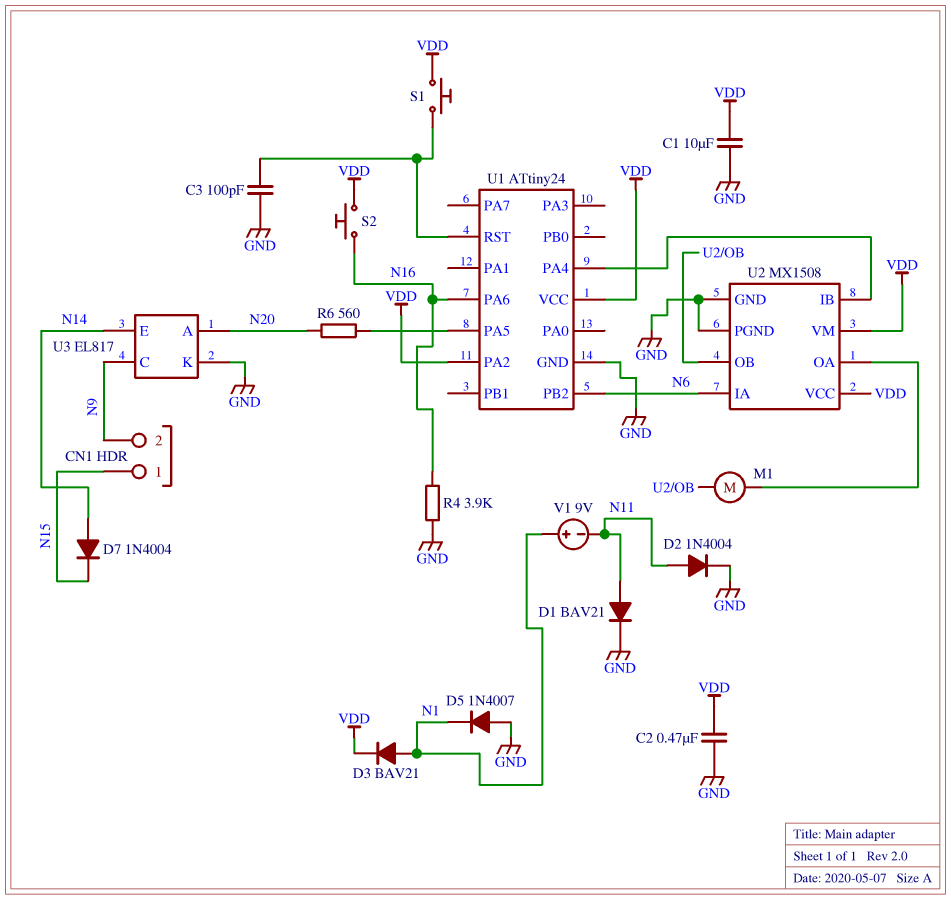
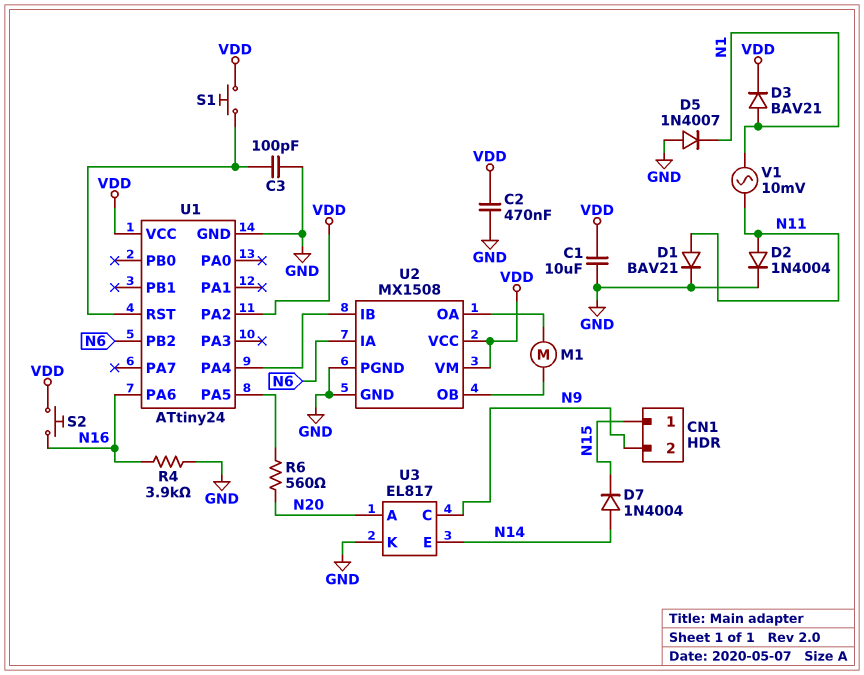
V1: 9V (plus N1, minus N11) -> AC 10mV (N1, N11)

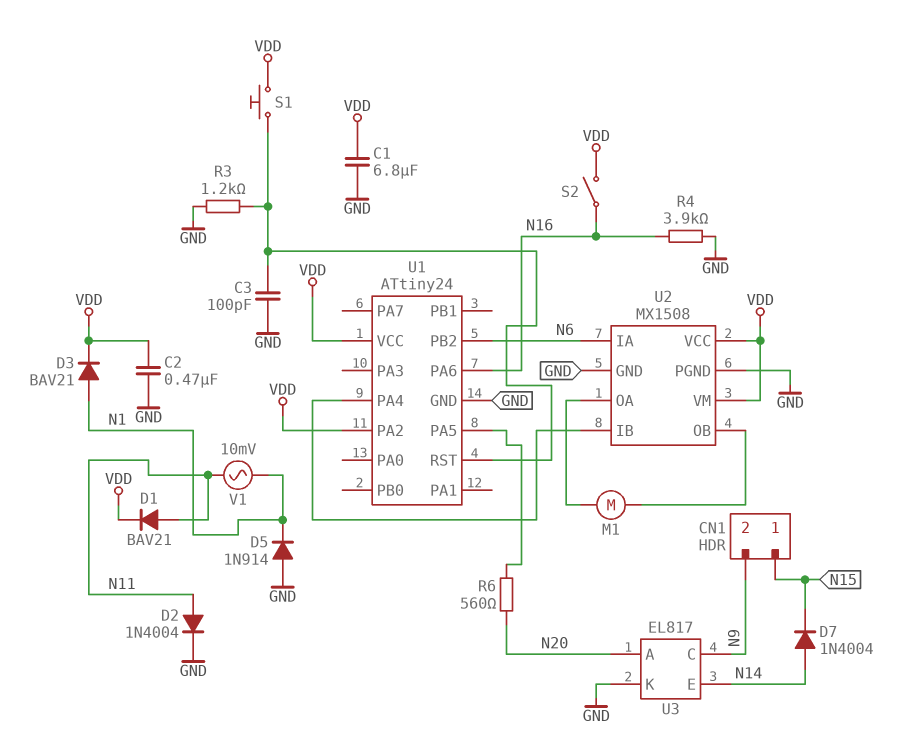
C1: 10uF (GND, VDD) -> 6.8uF (GND, VDD)
D1: diode BAV21 (A N11, K GND) -> diode BAV21 (A N11, K VDD)
D5: diode 1N4007 (A GND, K N1) -> diode 1N914 (A GND, K N1)
R3: none -> 1.2k (GND, U1/RST)
S2: button (N16, VDD) -> switch (N16, VDD)

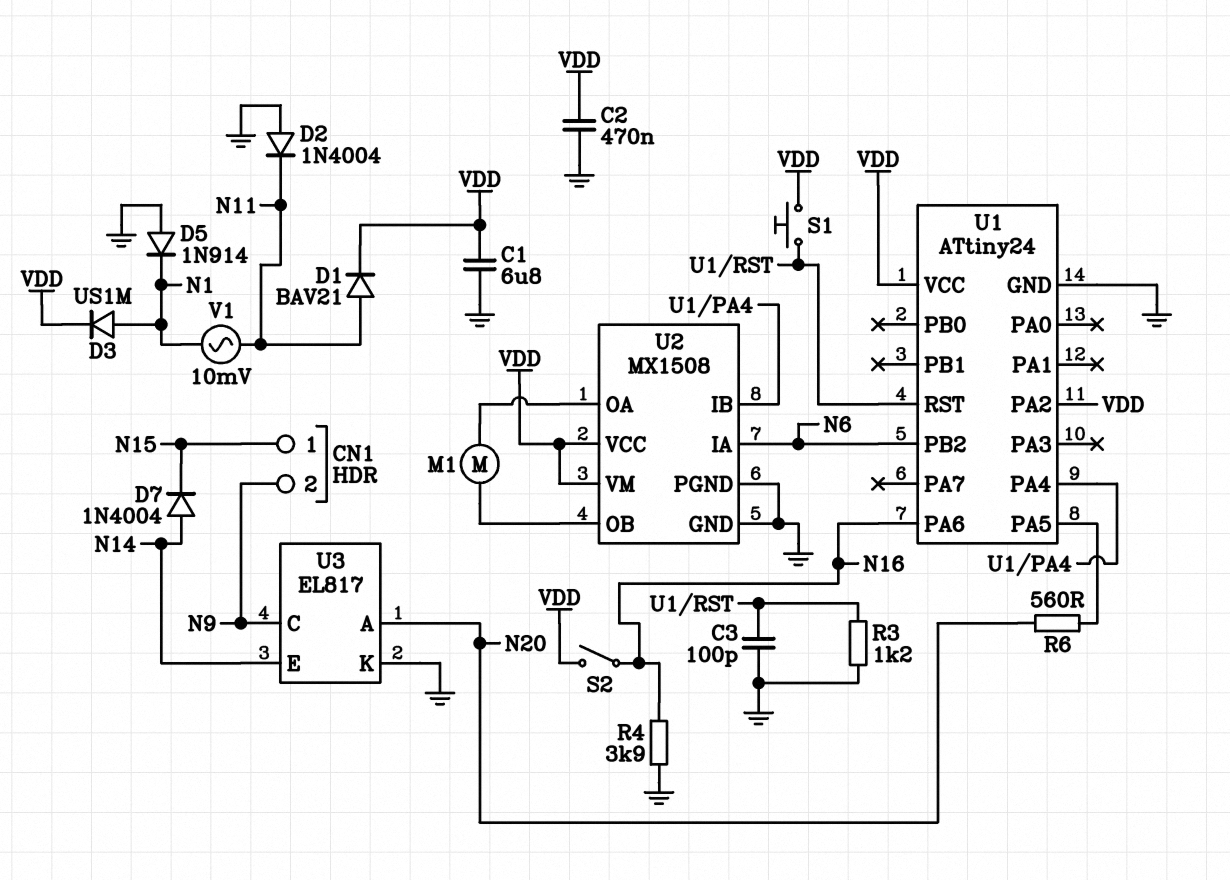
D2: diode 1N4004 (A N11, K GND) -> diode 1N4004 (A GND, K N11)
D3: diode BAV21 (A N1, K VDD) -> diode US1M (A N1, K VDD)

